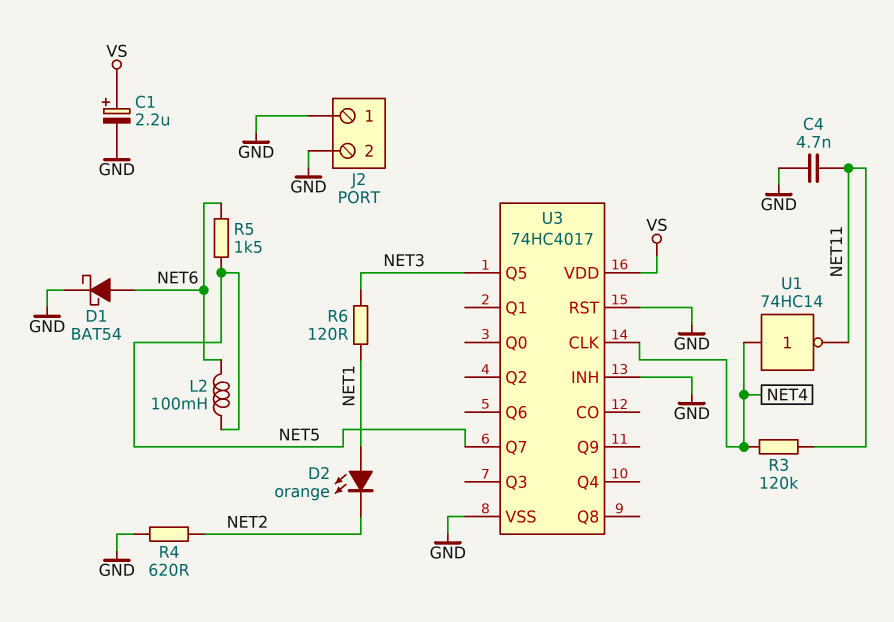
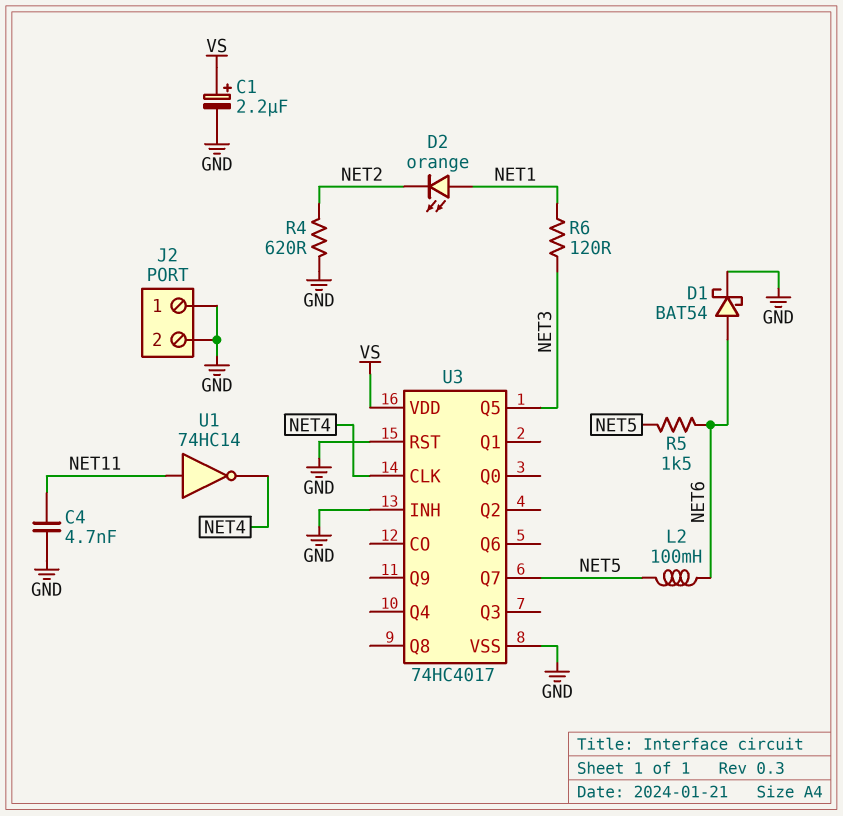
R3: 120k (NET4, NET11) -> none
U1: NOT 74HC14 (in NET4, out NET11) -> NOT 74HC14 (in NET11, out NET4)

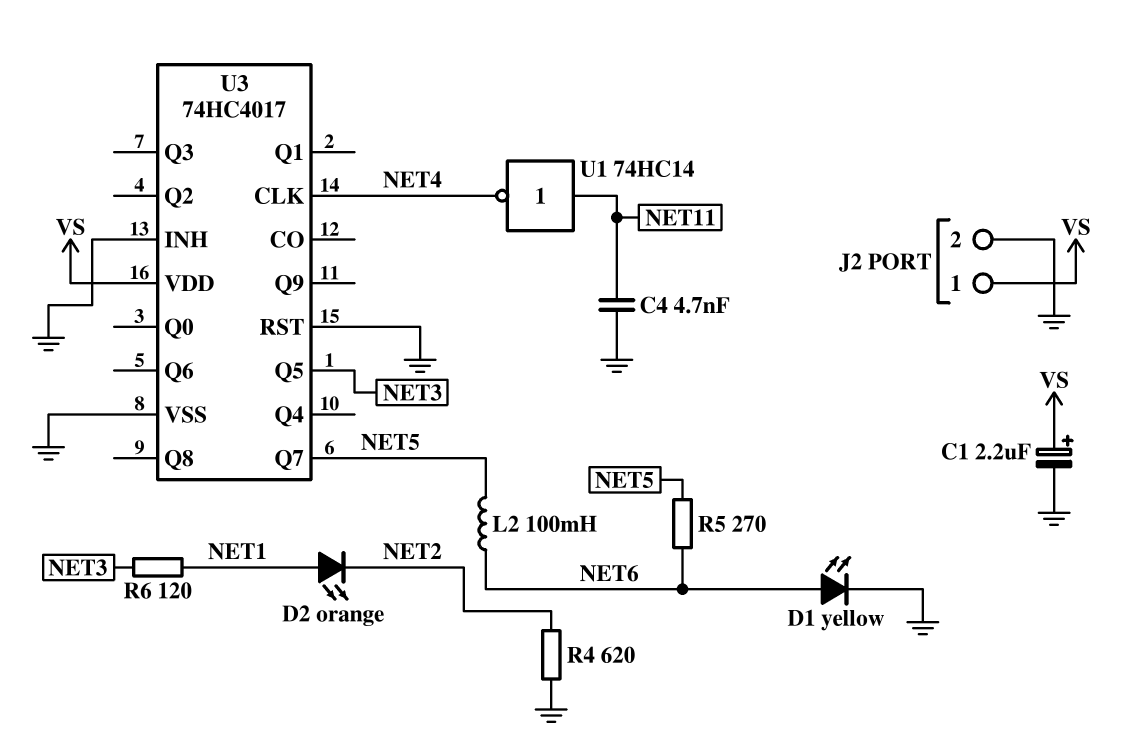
D1: schottky BAT54 (A NET6, K GND) -> LED yellow (A NET6, K GND)
J2 pin 1: GND -> VS
R5: 1.5k (NET5, NET6) -> 270 (NET5, NET6)

